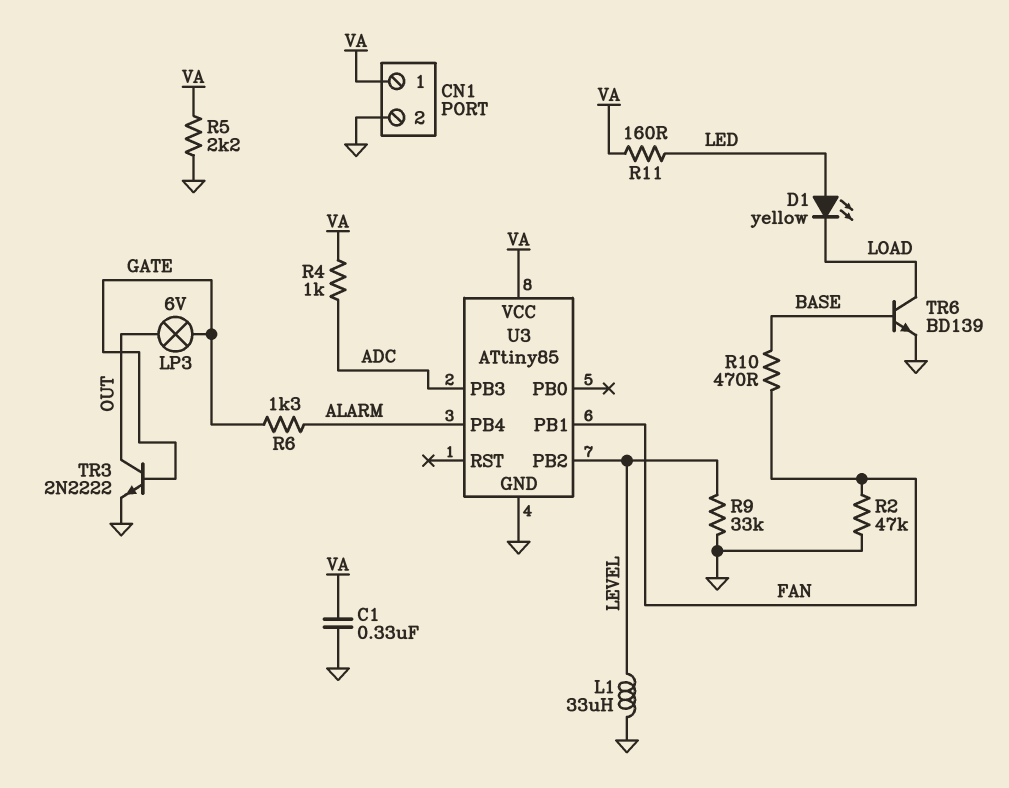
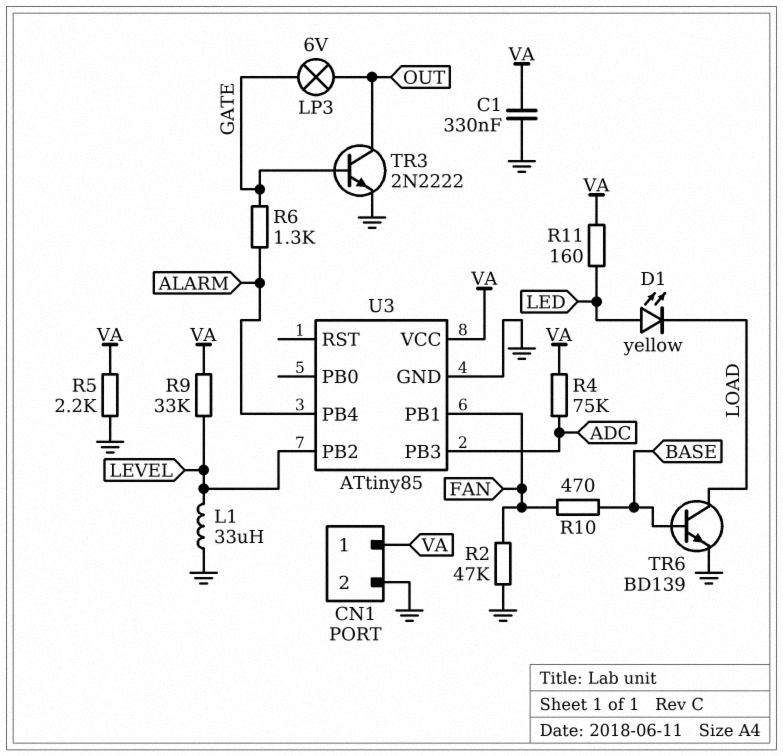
R4: 1k (ADC, VA) -> 75k (ADC, VA)
R9: 33k (GND, LEVEL) -> 33k (LEVEL, VA)

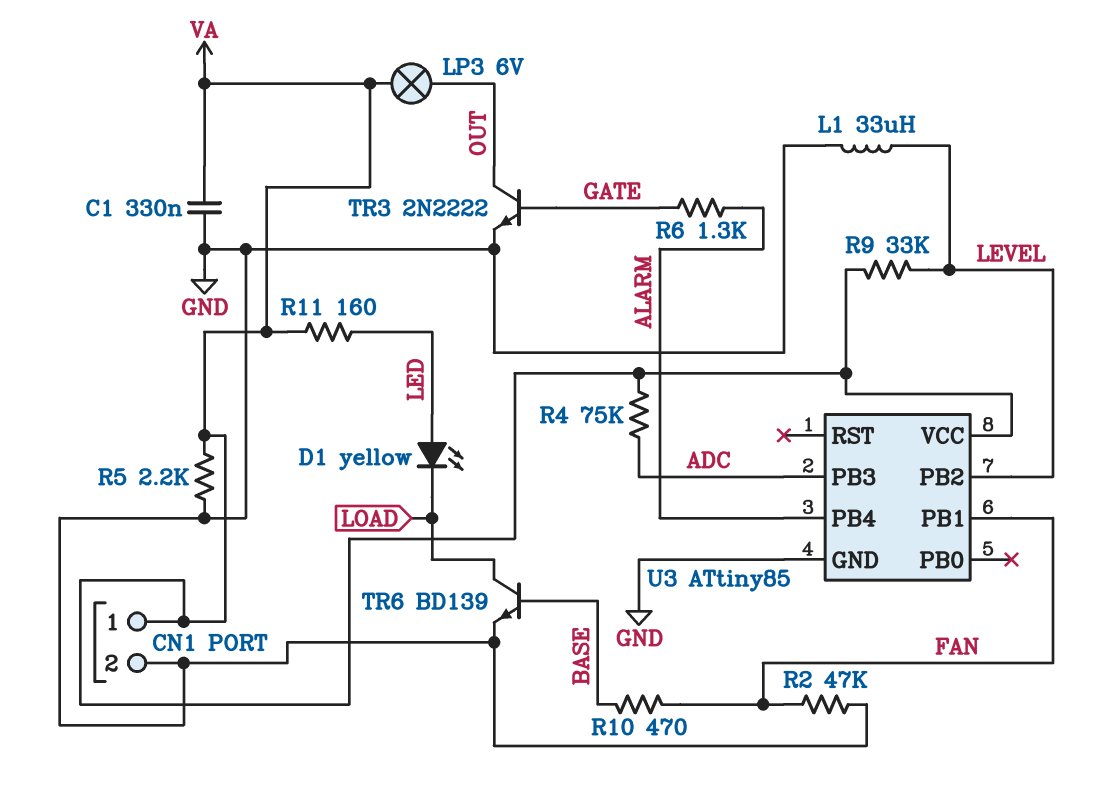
LP3: lamp 6V (GATE, OUT) -> lamp 6V (OUT, VA)

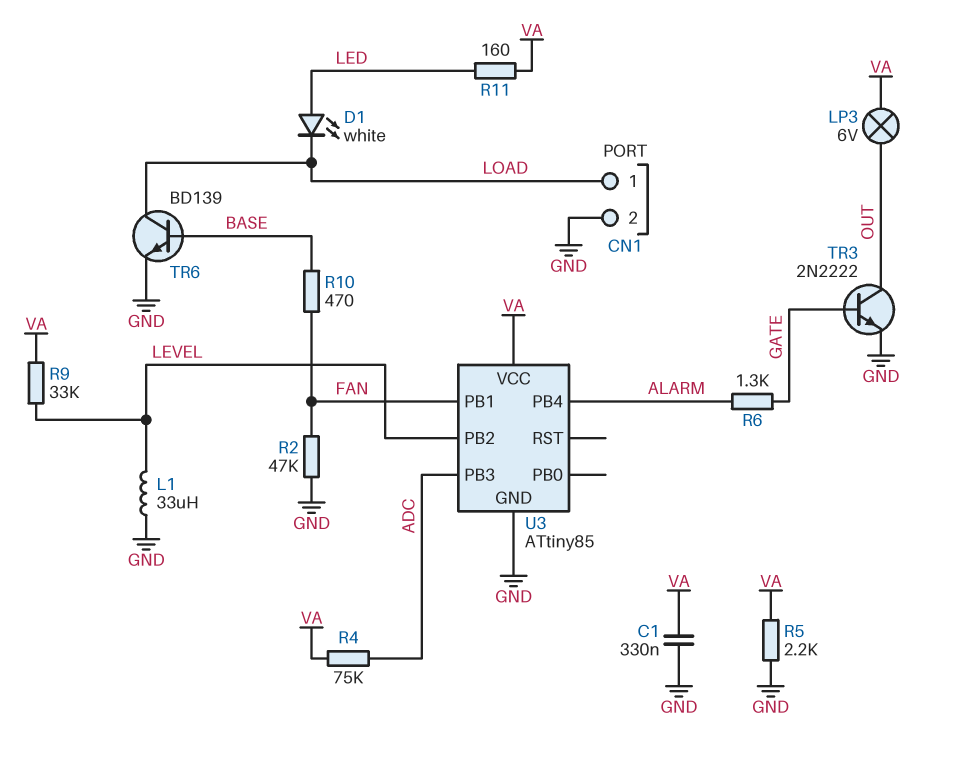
CN1 pin 1: VA -> LOAD
D1: LED yellow (A LED, K LOAD) -> LED white (A LED, K LOAD)

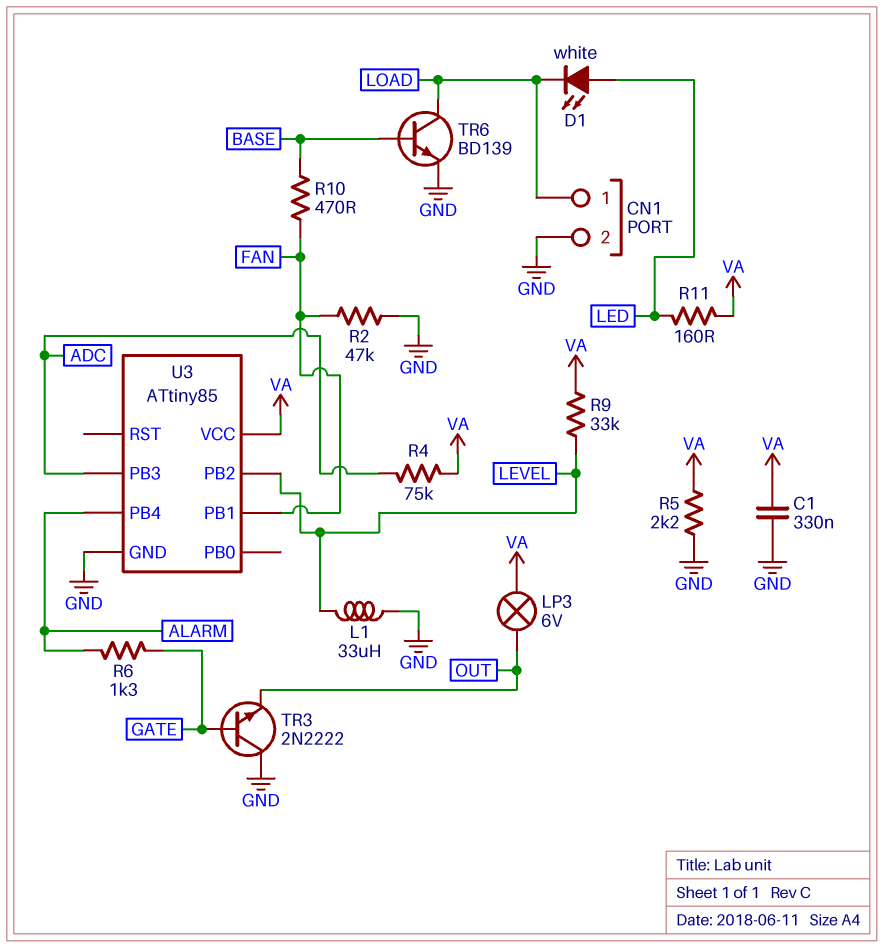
TR3: NPN 2N2222 (B GATE, C OUT, E GND) -> NPN 2N2222 (B GATE, C GND, E OUT)

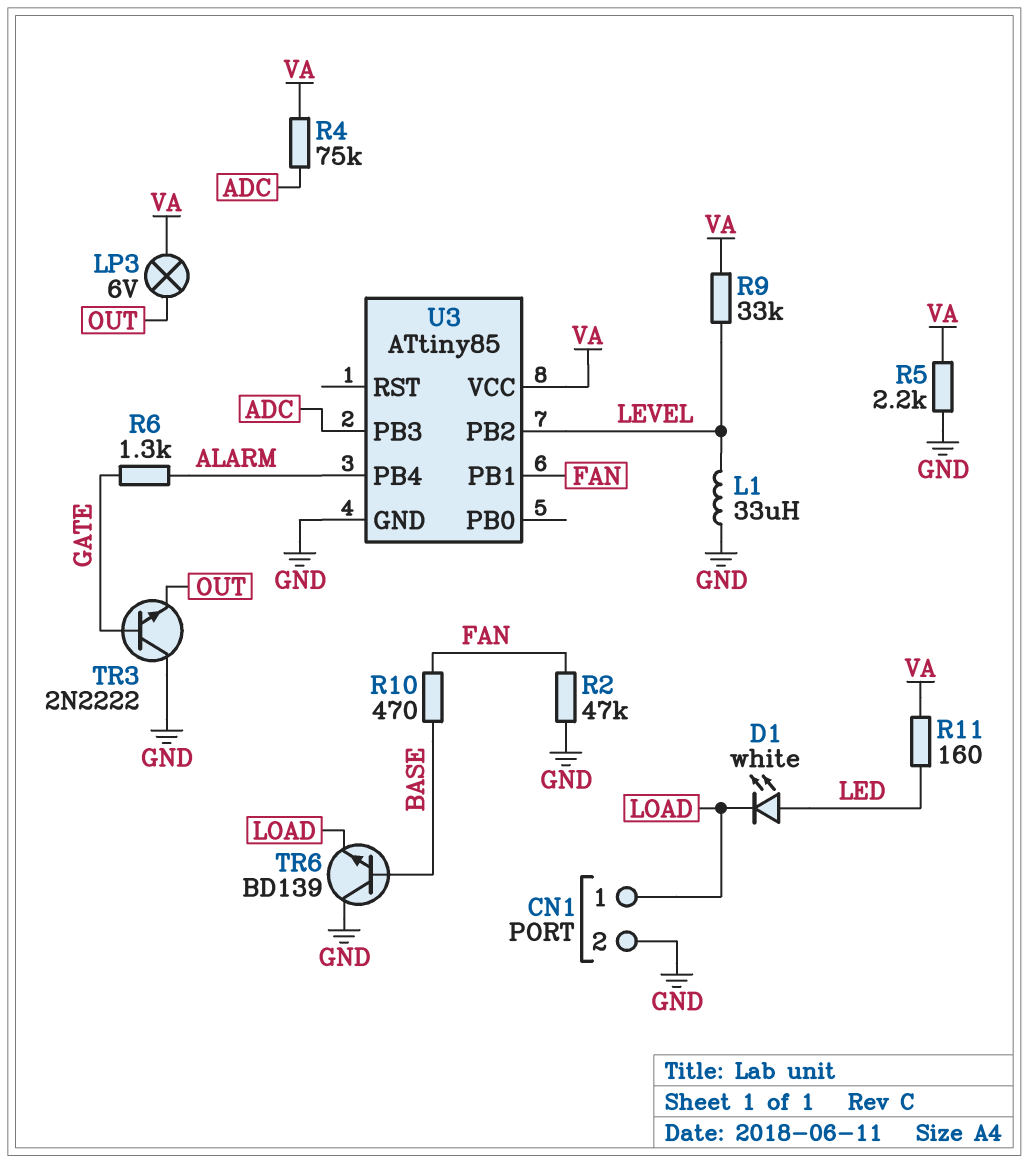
C1: 330nF (GND, VA) -> none
TR6: NPN BD139 (B BASE, C LOAD, E GND) -> NPN BD139 (B BASE, C GND, E LOAD)

